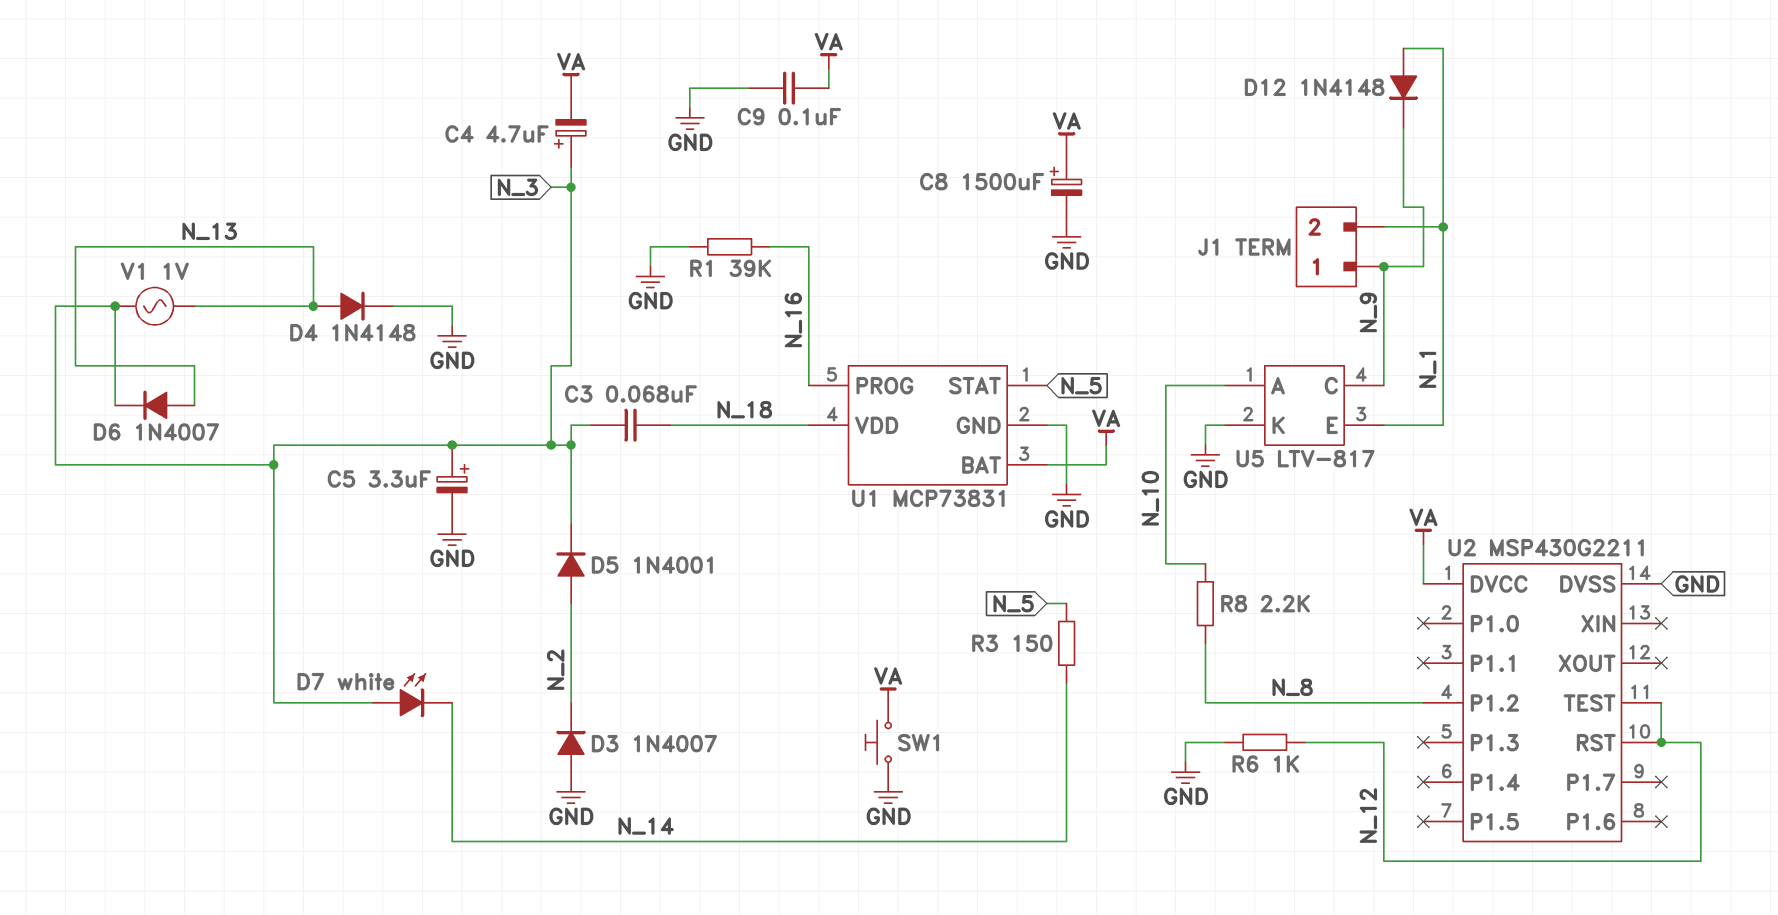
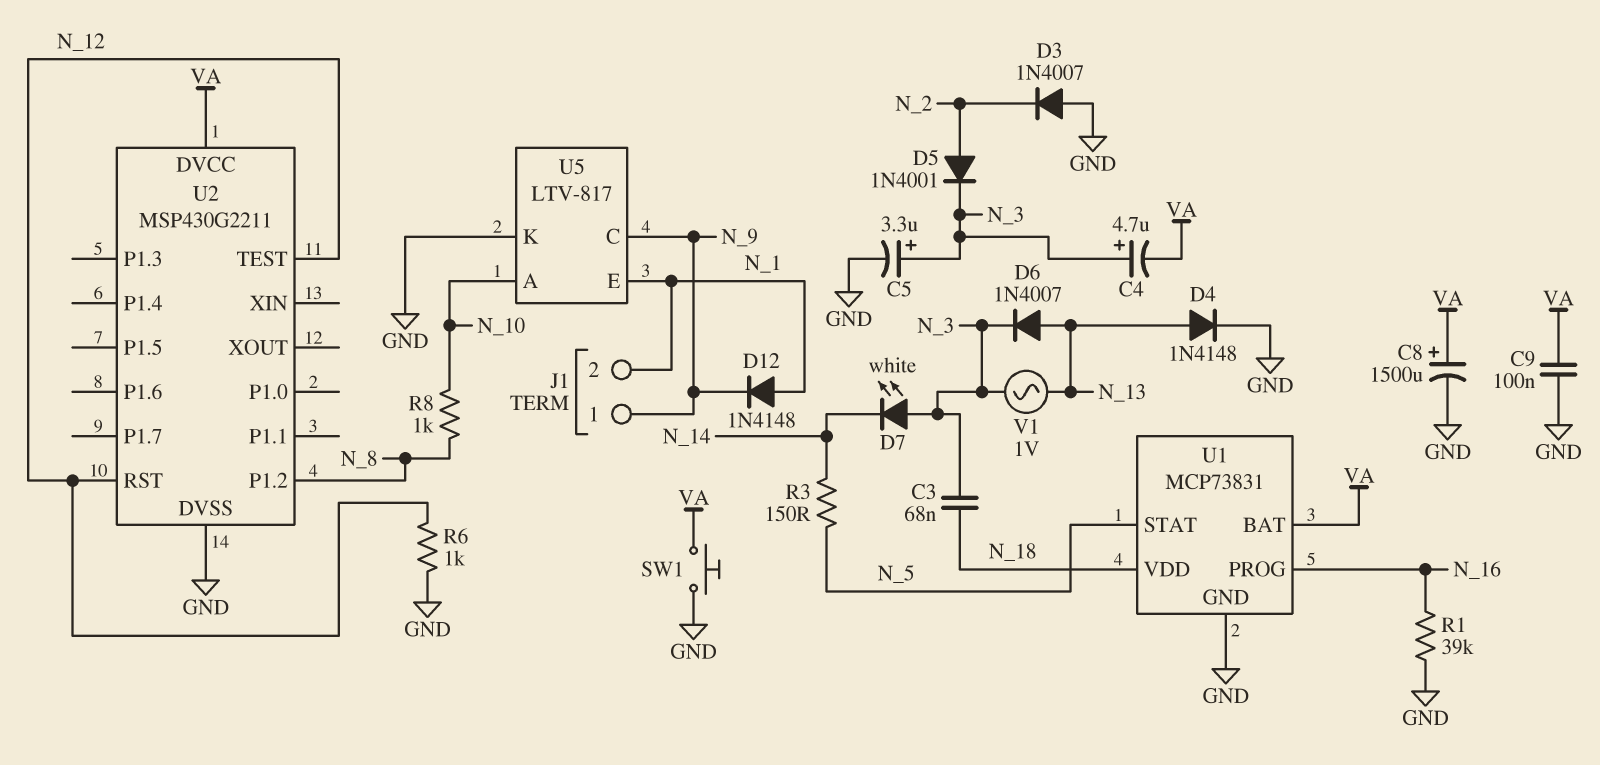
R8: 2.2k (N_8, N_10) -> 1k (N_8, N_10)

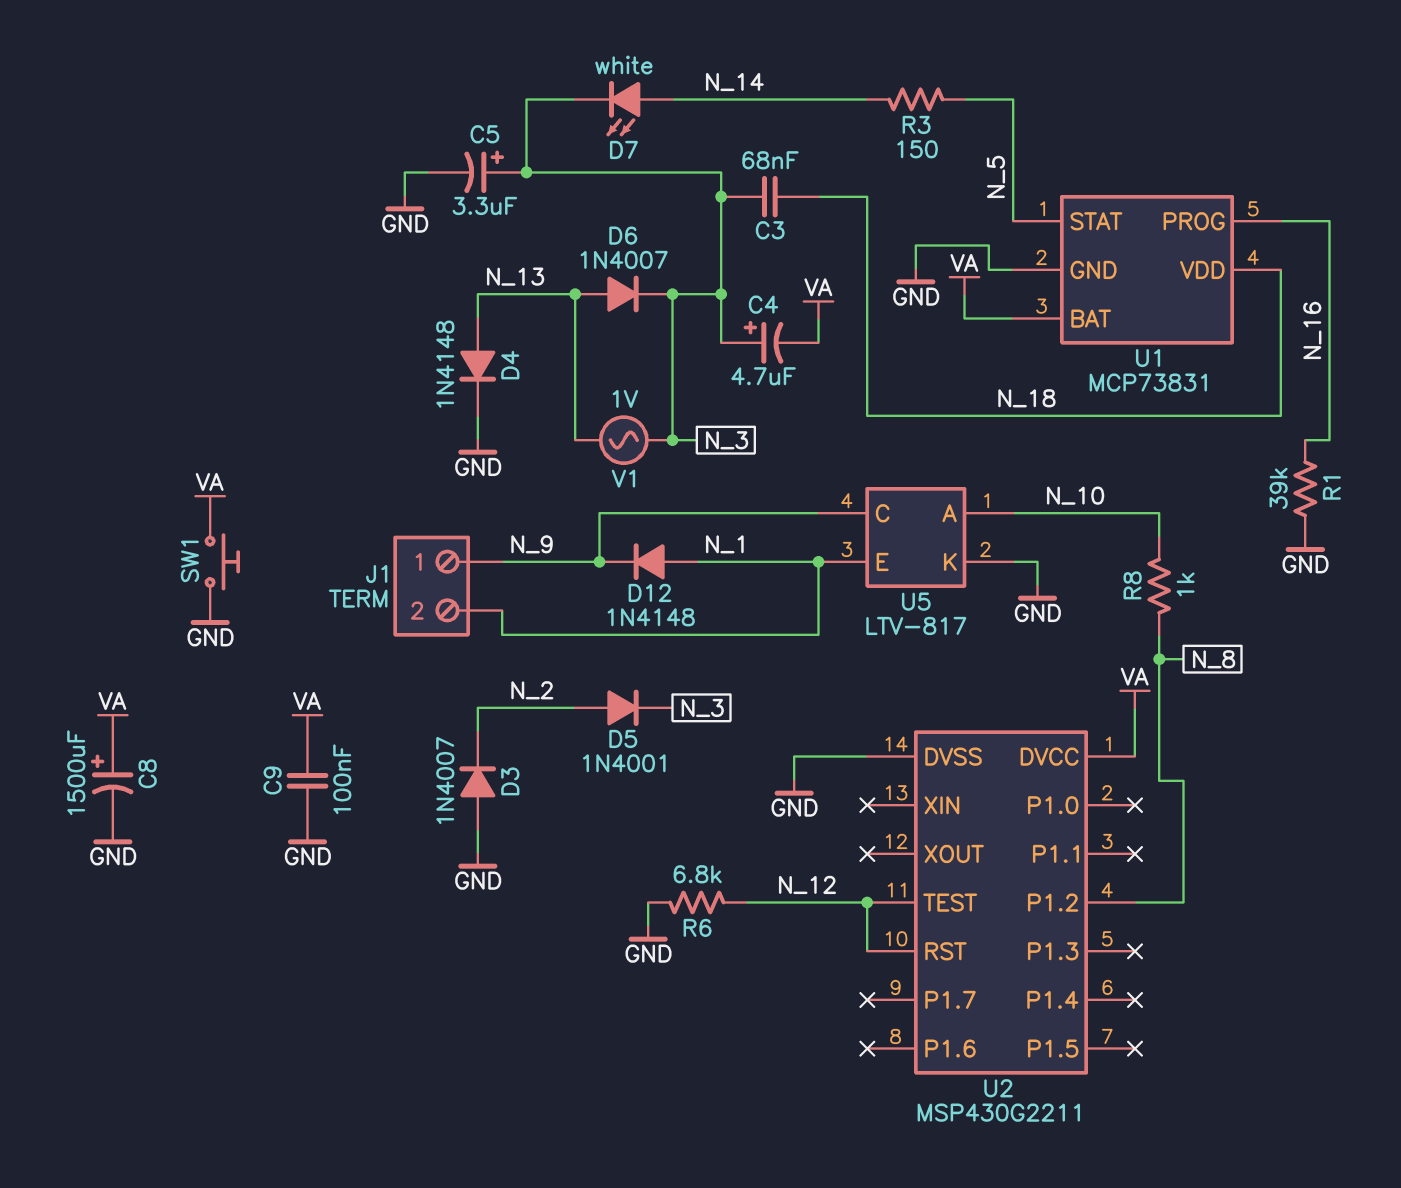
D7: LED white (A N_3, K N_14) -> LED white (A N_14, K N_3)
R6: 1k (GND, N_12) -> 6.8k (GND, N_12)

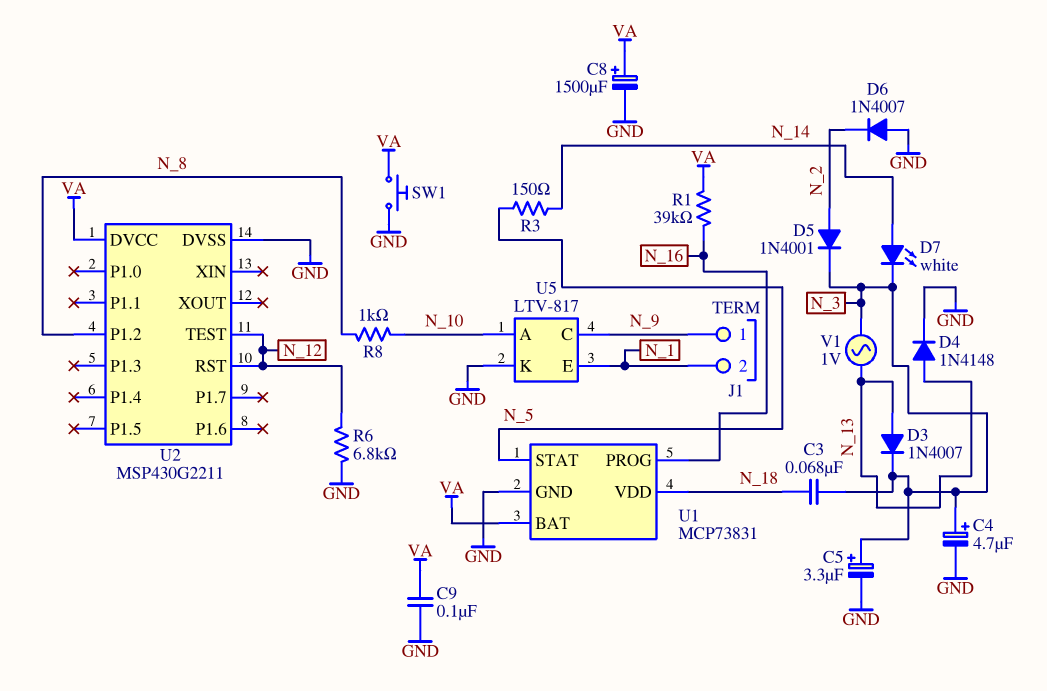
C4: 4.7uF (plus N_3, minus VA) -> 4.7uF (plus N_3, minus GND)
D3: diode 1N4007 (A GND, K N_2) -> diode 1N4007 (A N_13, K N_3)
D6: diode 1N4007 (A N_13, K N_3) -> diode 1N4007 (A GND, K N_2)
D12: diode 1N4148 (A N_1, K N_9) -> none
R1: 39k (GND, N_16) -> 39k (N_16, VA)

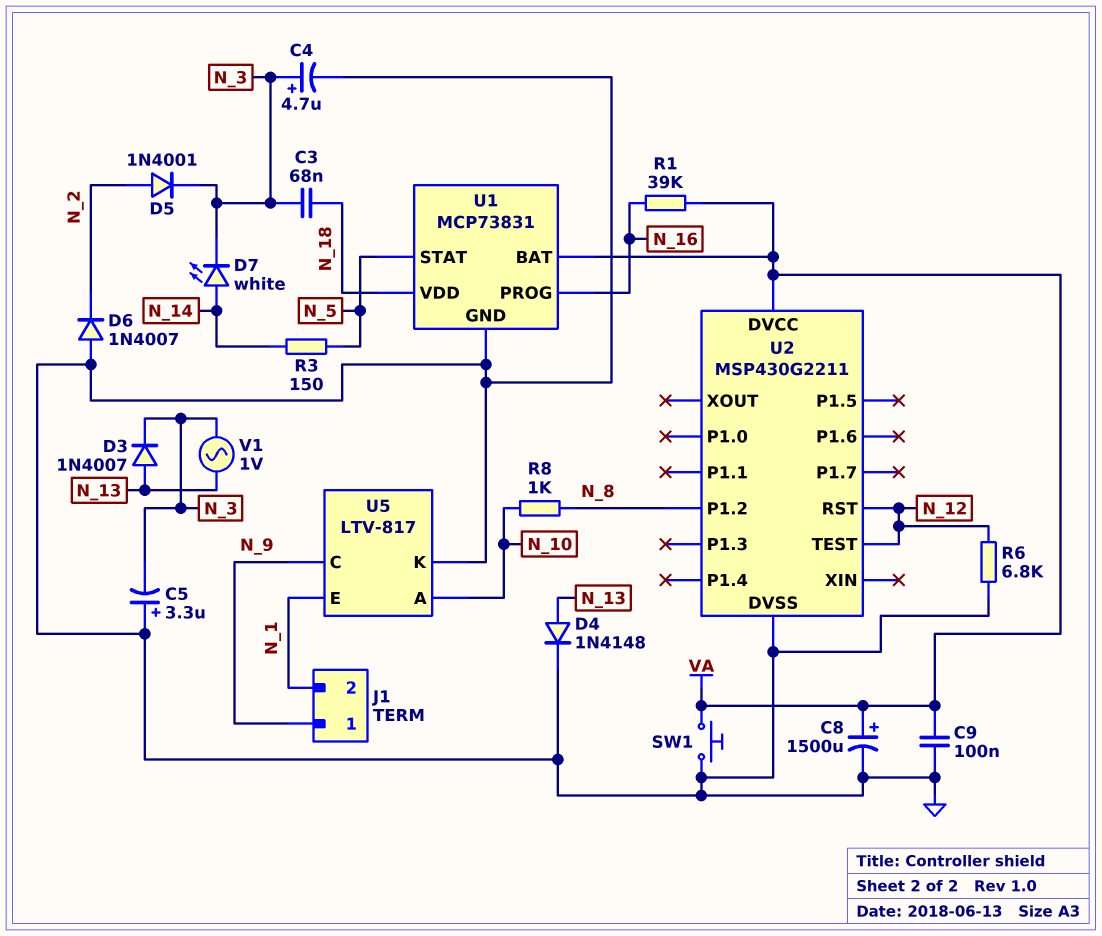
C5: 3.3uF (plus N_3, minus GND) -> 3.3uF (plus GND, minus N_3)

